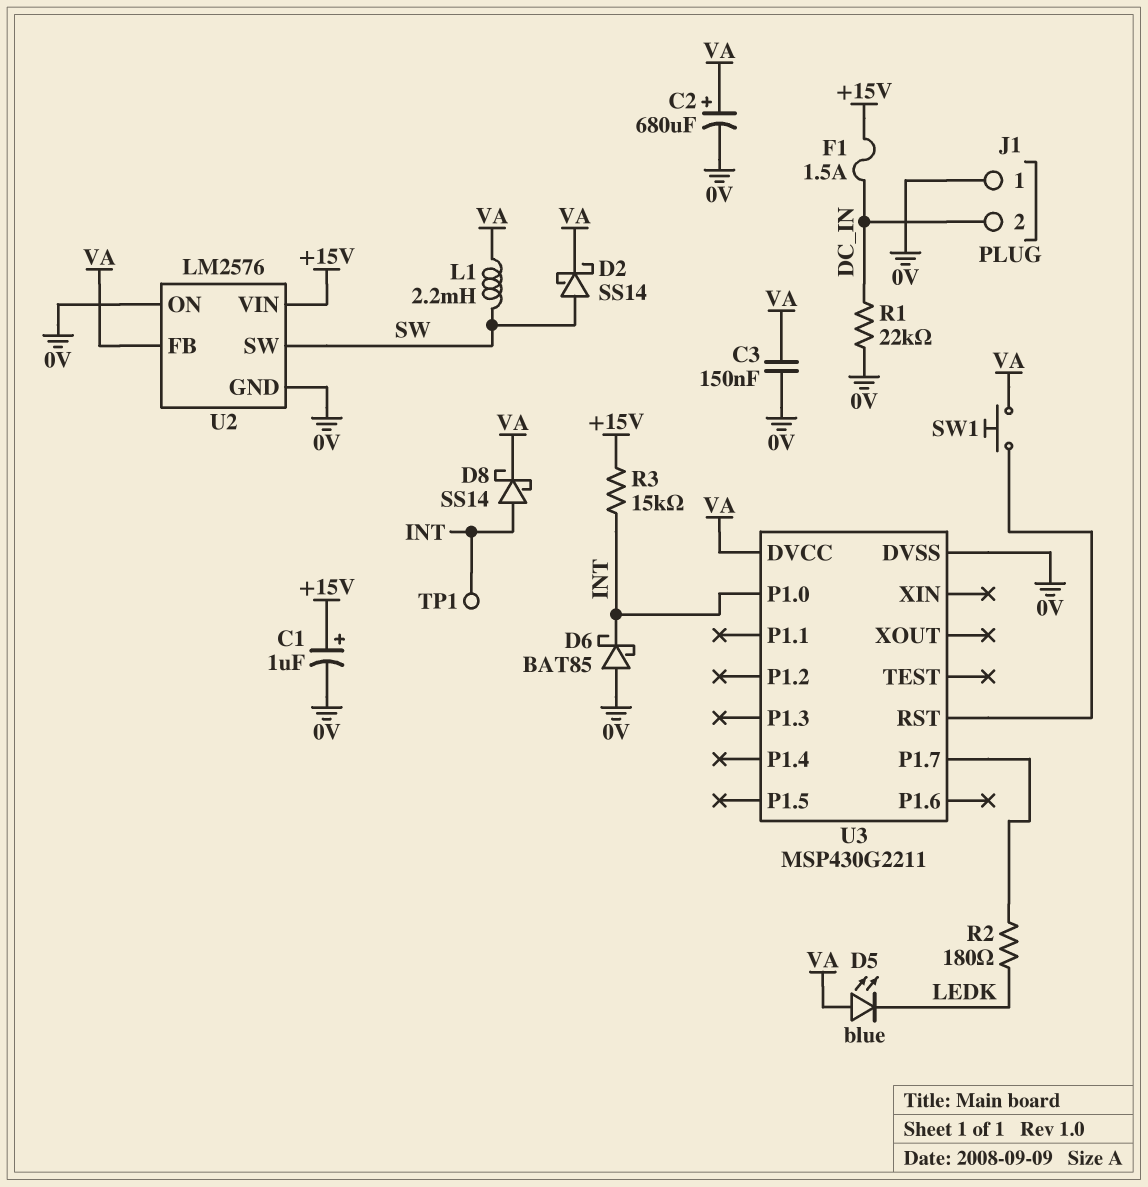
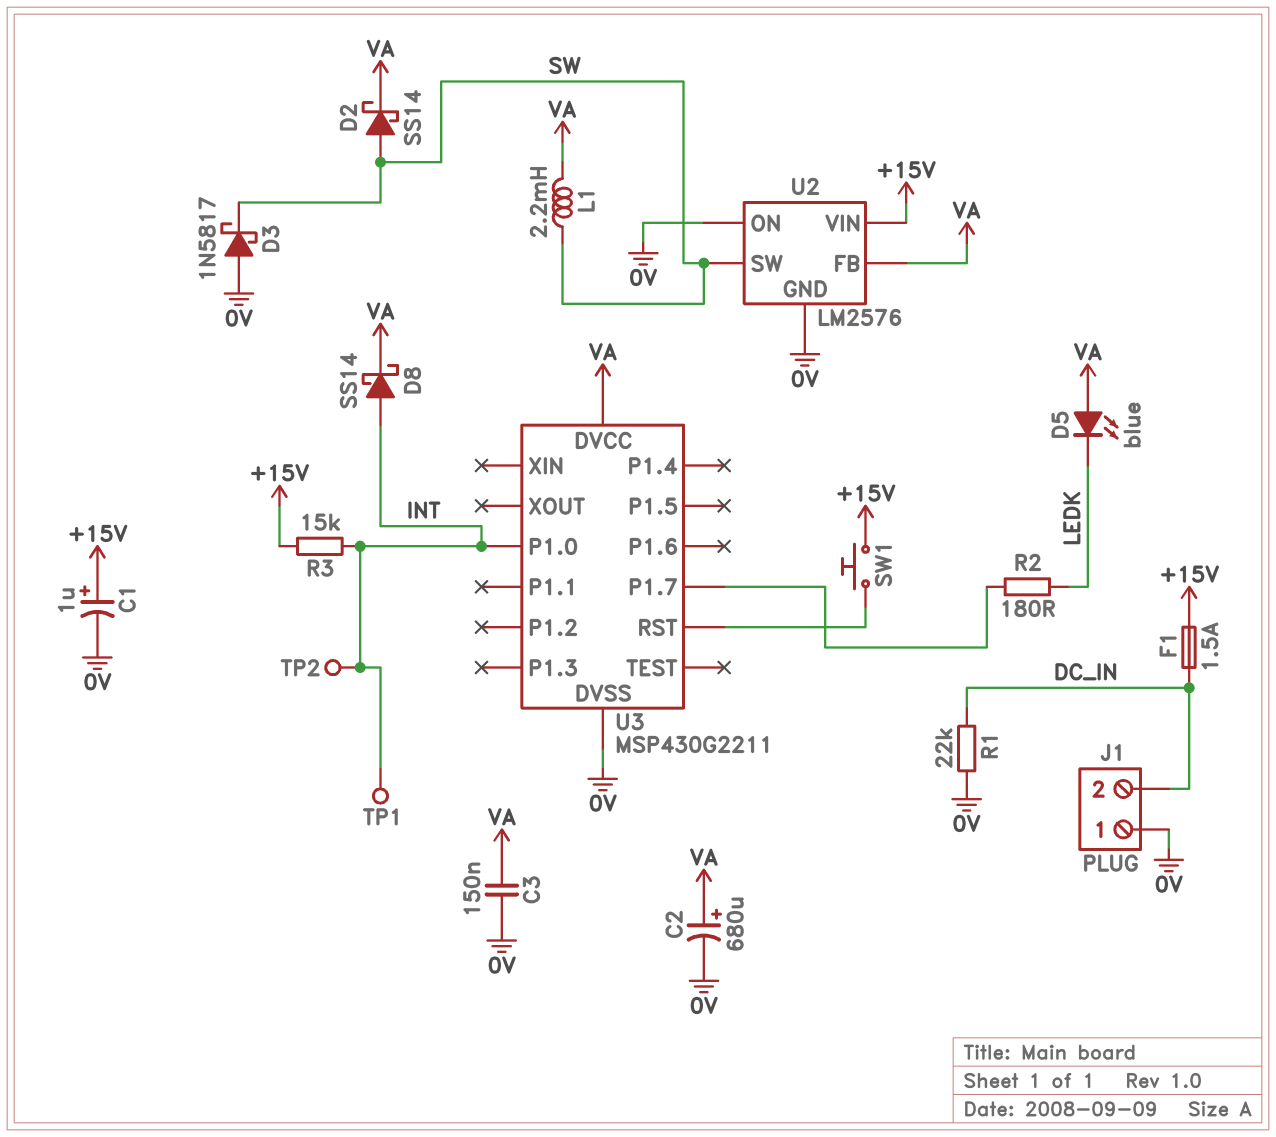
D3: none -> schottky 1N5817 (A 0V, K SW)
D6: schottky BAT85 (A 0V, K INT) -> none
SW1: button (U3/RST, VA) -> button (+15V, U3/RST)
TP2: none -> test point (INT)

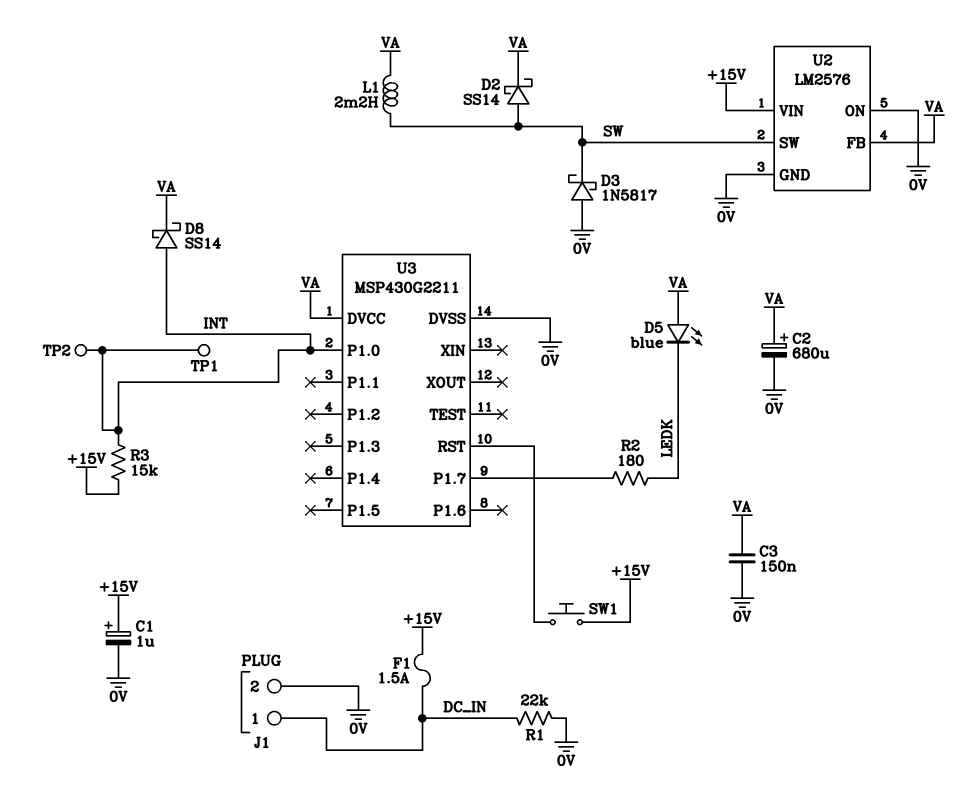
J1 pin 1: 0V -> DC_IN
J1 pin 2: DC_IN -> 0V

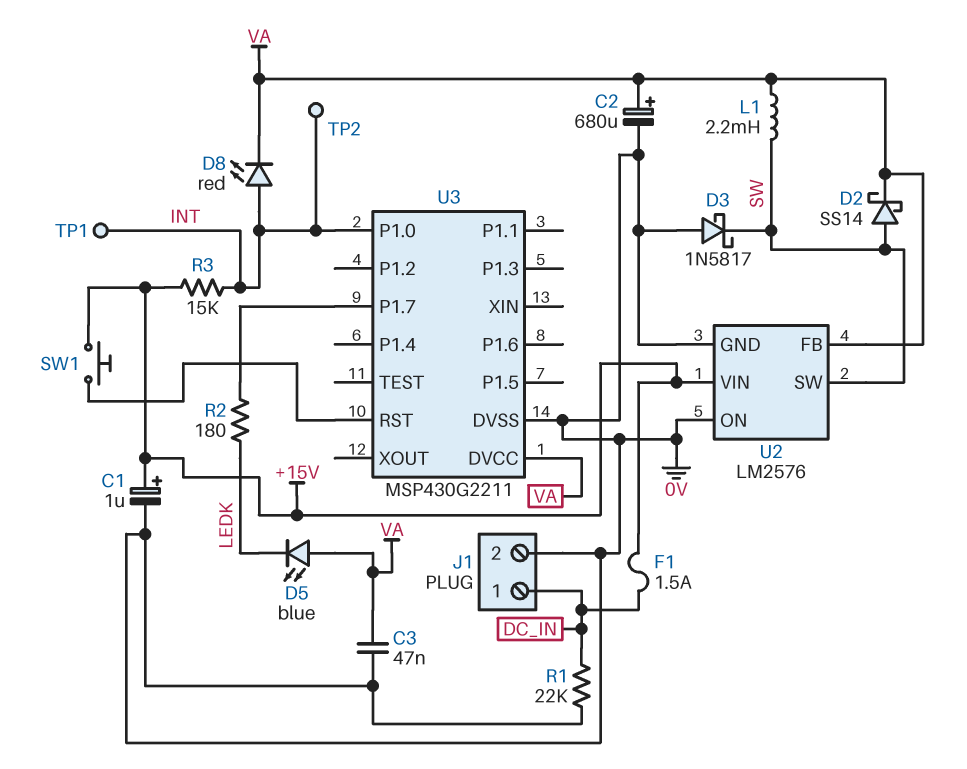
C3: 150nF (0V, VA) -> 47nF (0V, VA)
D8: schottky SS14 (A INT, K VA) -> LED red (A INT, K VA)

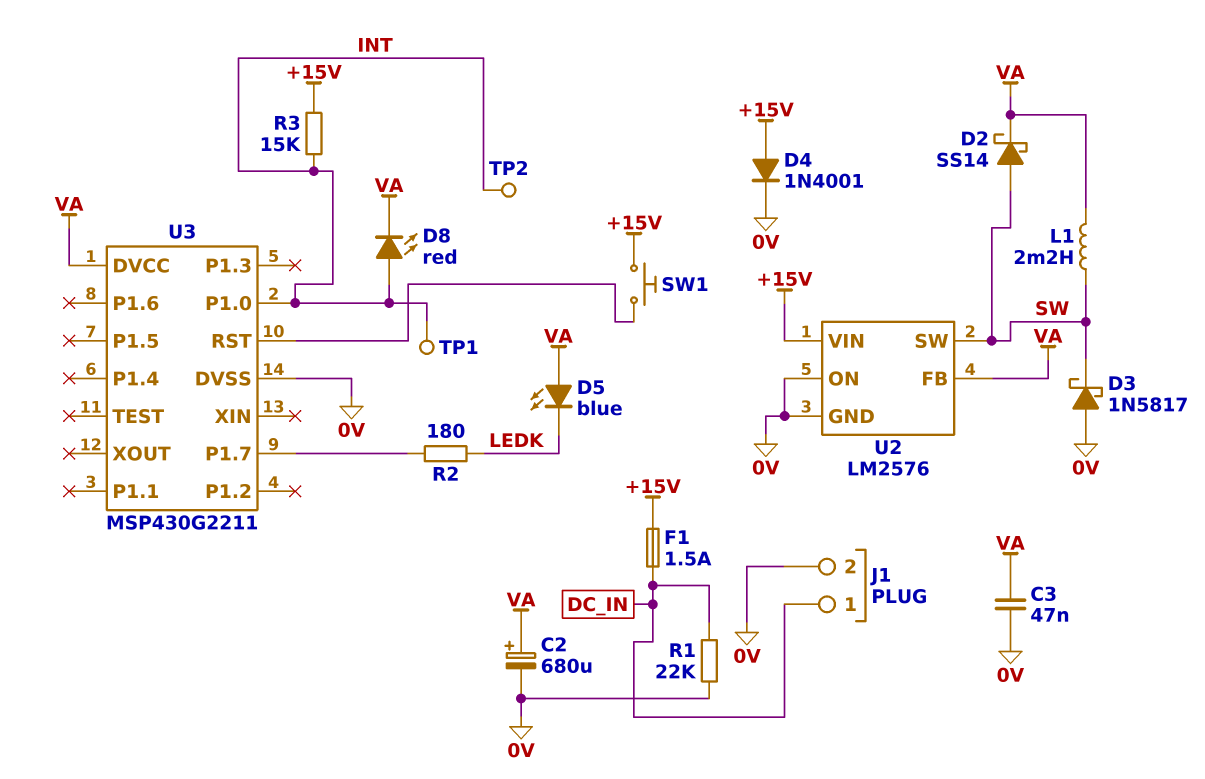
C1: 1uF (plus +15V, minus 0V) -> none
D4: none -> diode 1N4001 (A +15V, K 0V)

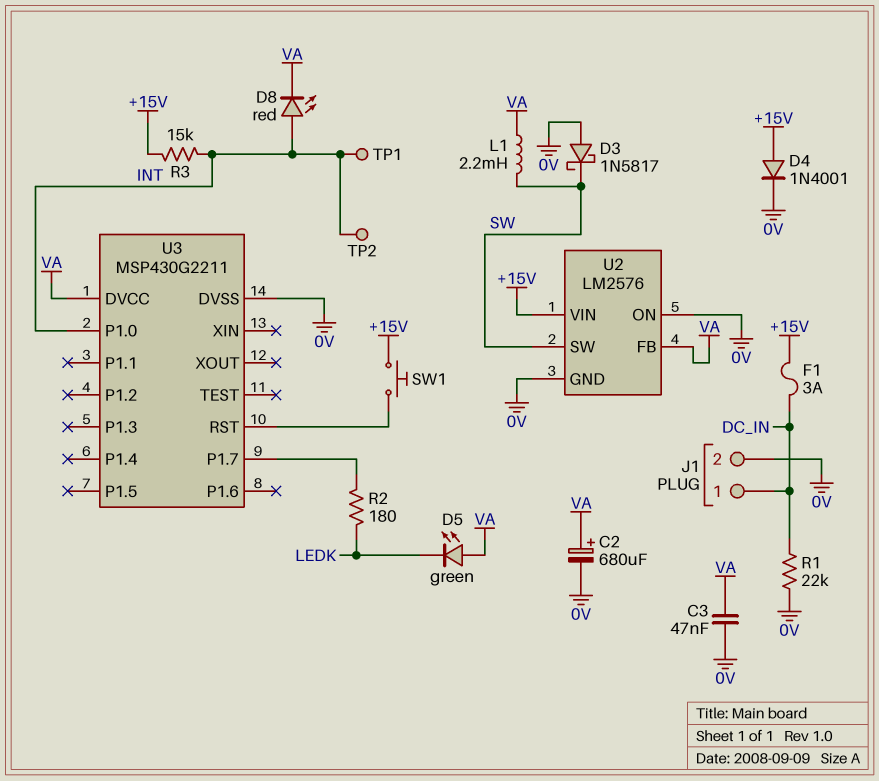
D2: schottky SS14 (A SW, K VA) -> none
D5: LED blue (A VA, K LEDK) -> LED green (A VA, K LEDK)
F1: 1.5A (+15V, DC_IN) -> 3A (+15V, DC_IN)

